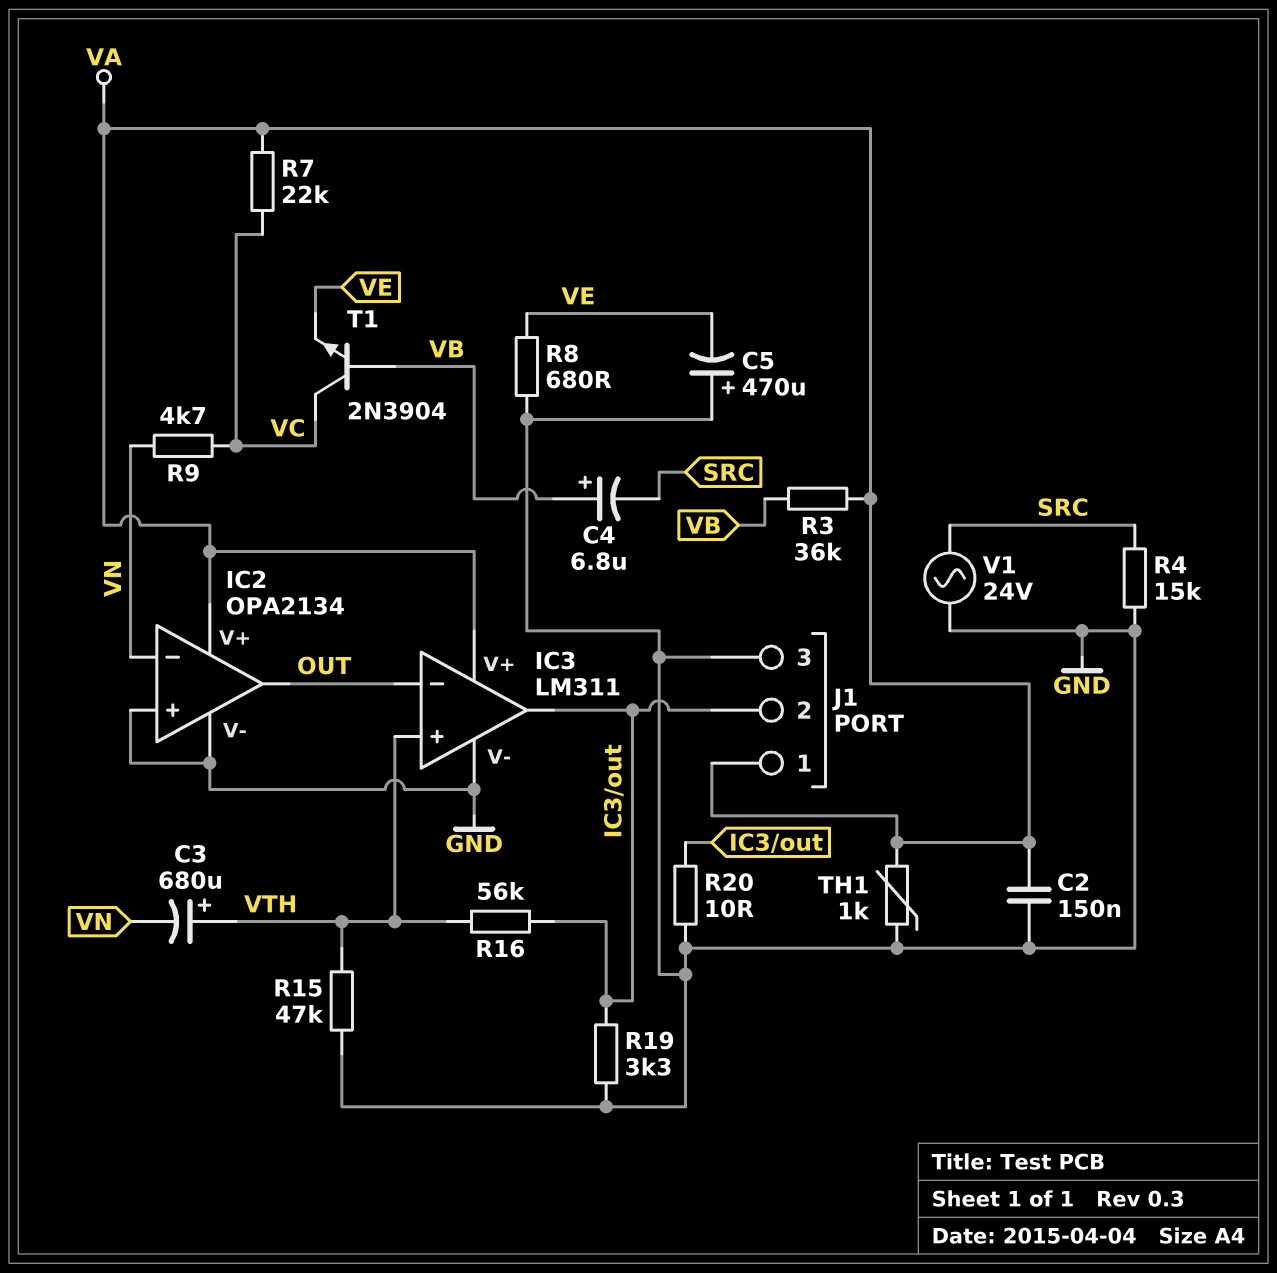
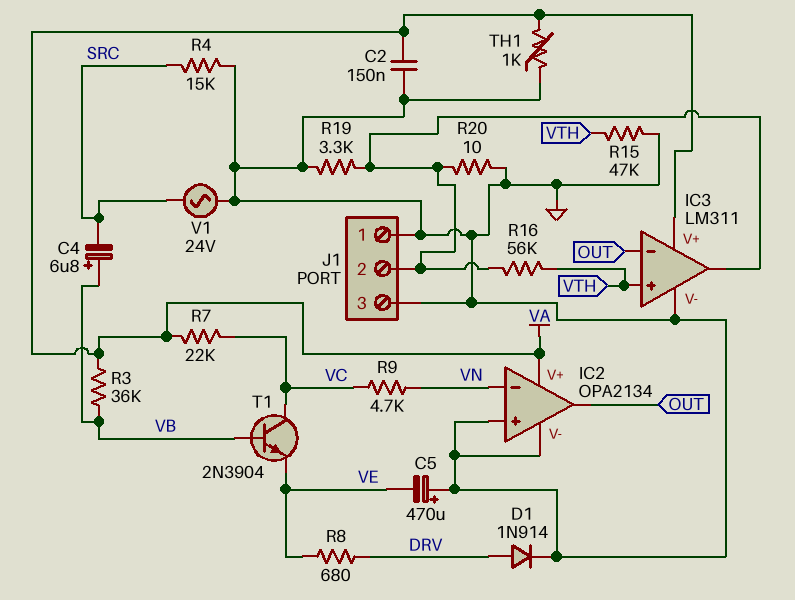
C3: 680uF (plus VTH, minus VN) -> none
D1: none -> diode 1N914 (A DRV, K GND)
J1 pin 1: VA -> GND
R8: 680 (GND, VE) -> 680 (DRV, VE)

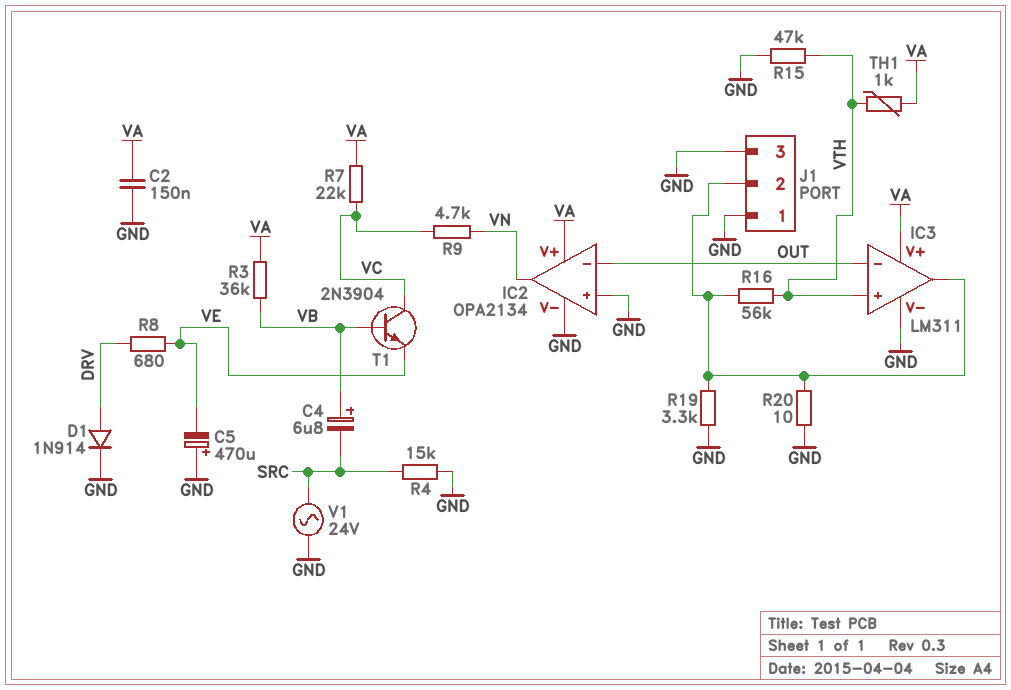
IC2 pin in-: VN -> OUT
IC2 pin out: OUT -> VN
TH1: 1k (GND, VA) -> 1k (VA, VTH)

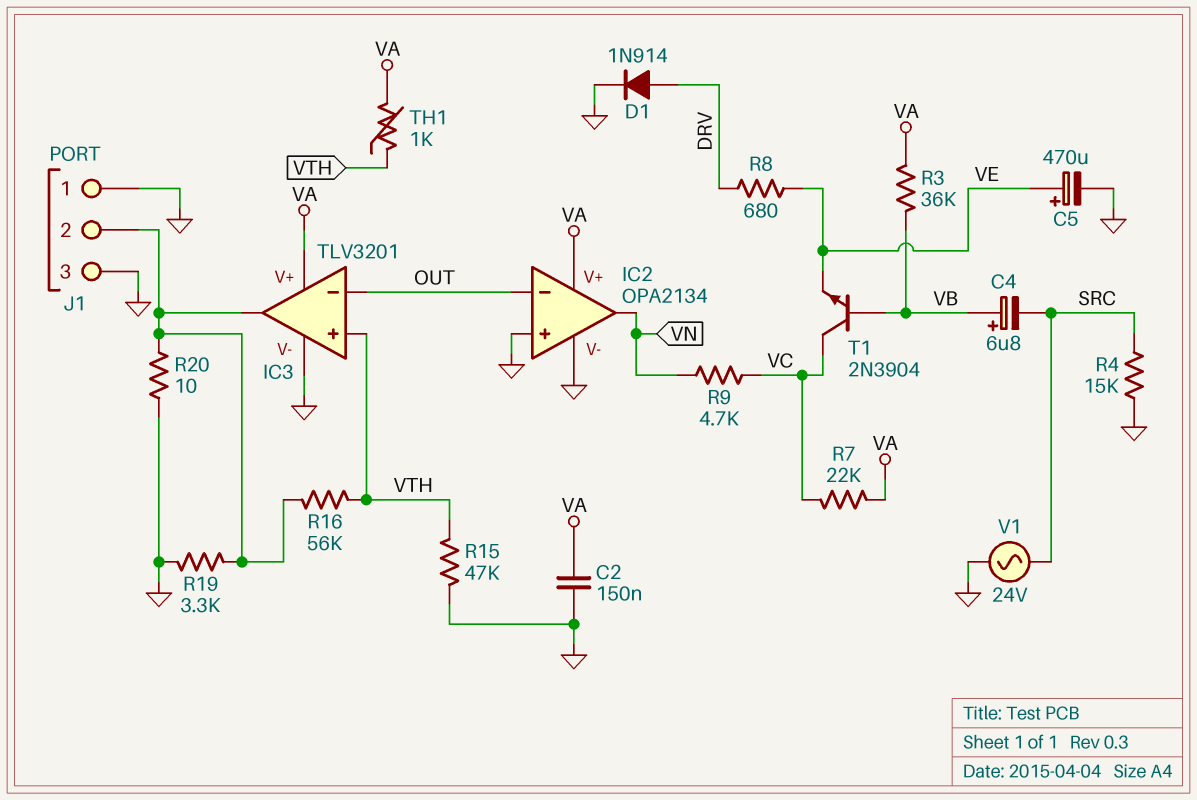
C5: 470uF (plus GND, minus VE) -> 470uF (plus VE, minus GND)
IC3: LM311 -> TLV3201

